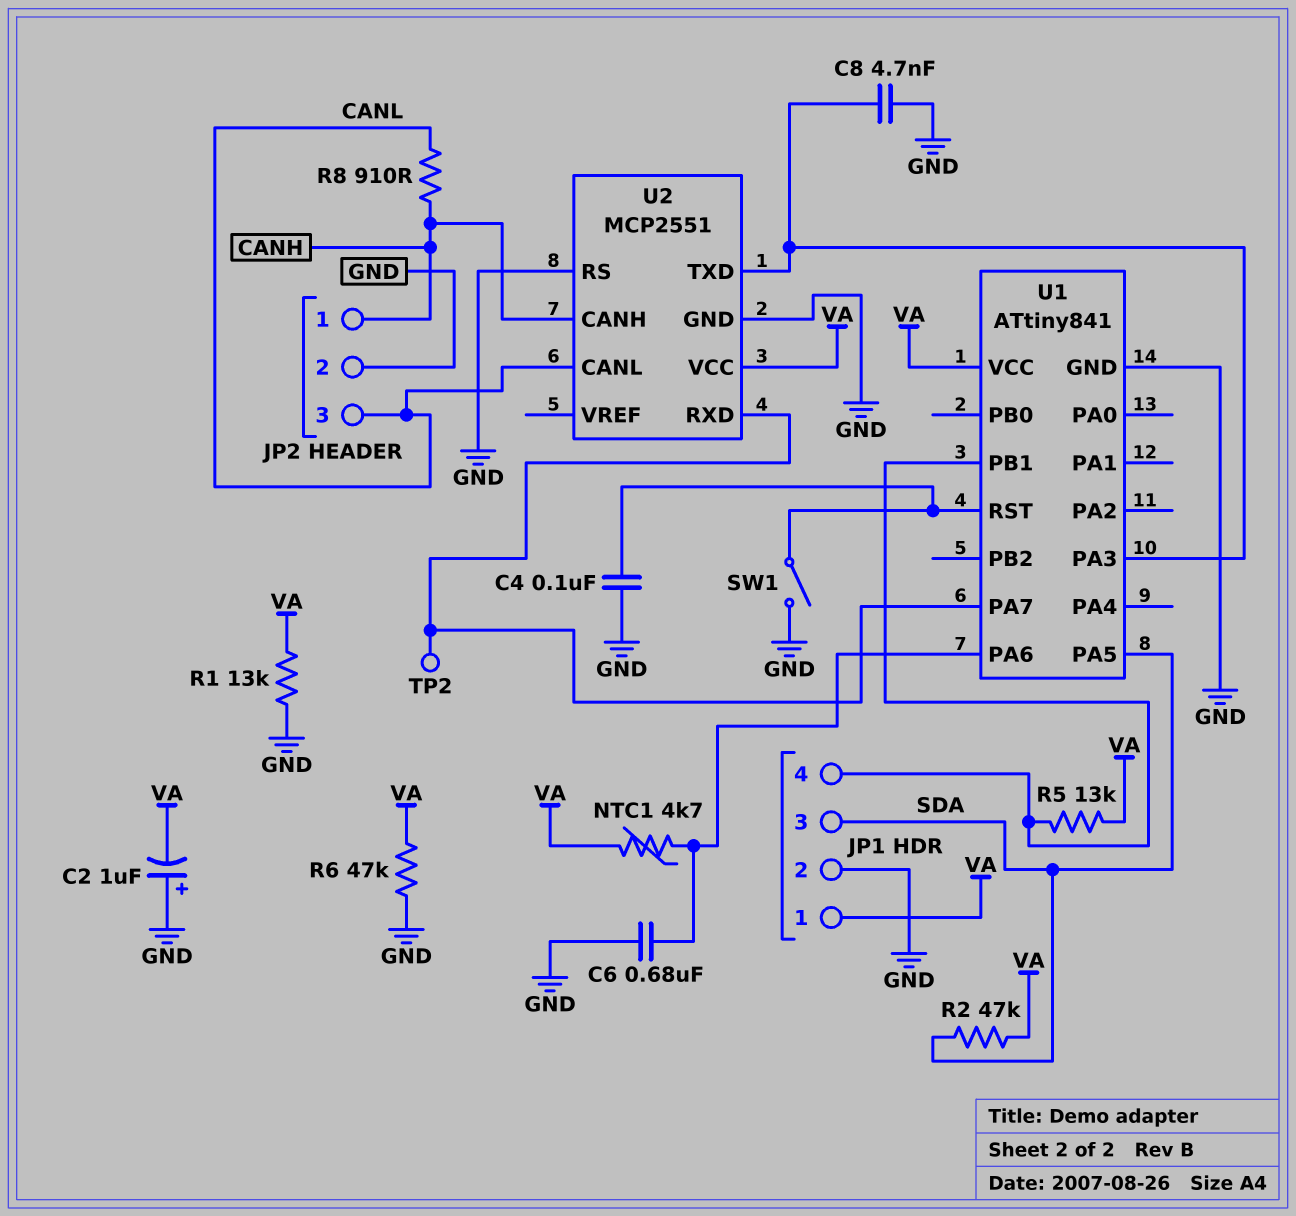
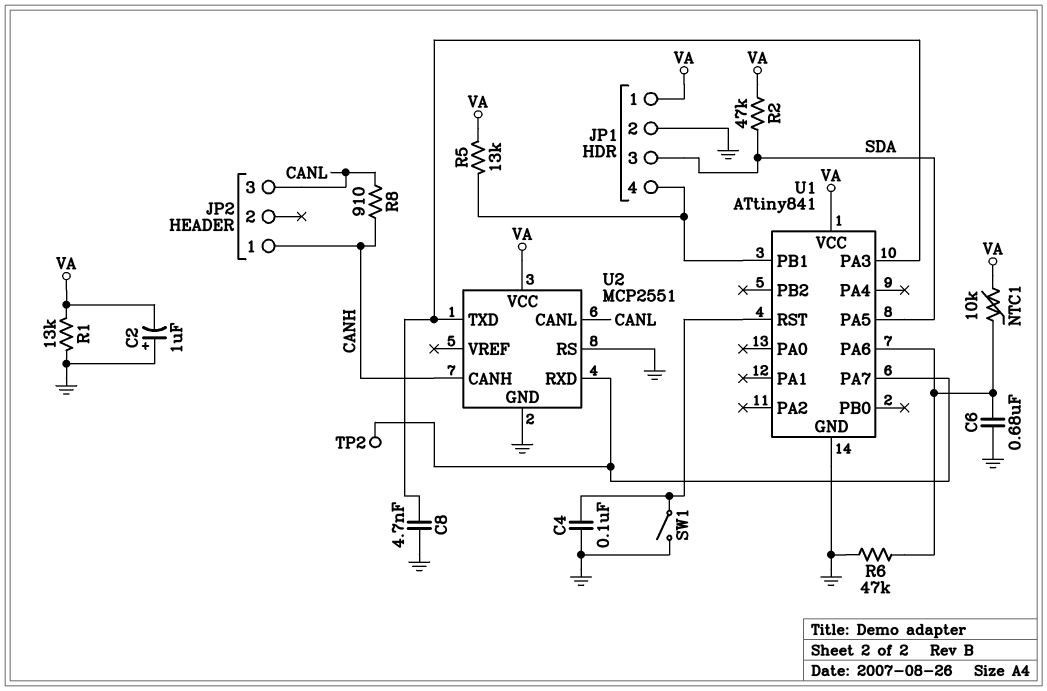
JP2 pin 2: GND -> none
NTC1: 4.7k (U1/PA6, VA) -> 10k (U1/PA6, VA)
R6: 47k (GND, VA) -> 47k (GND, U1/PA6)

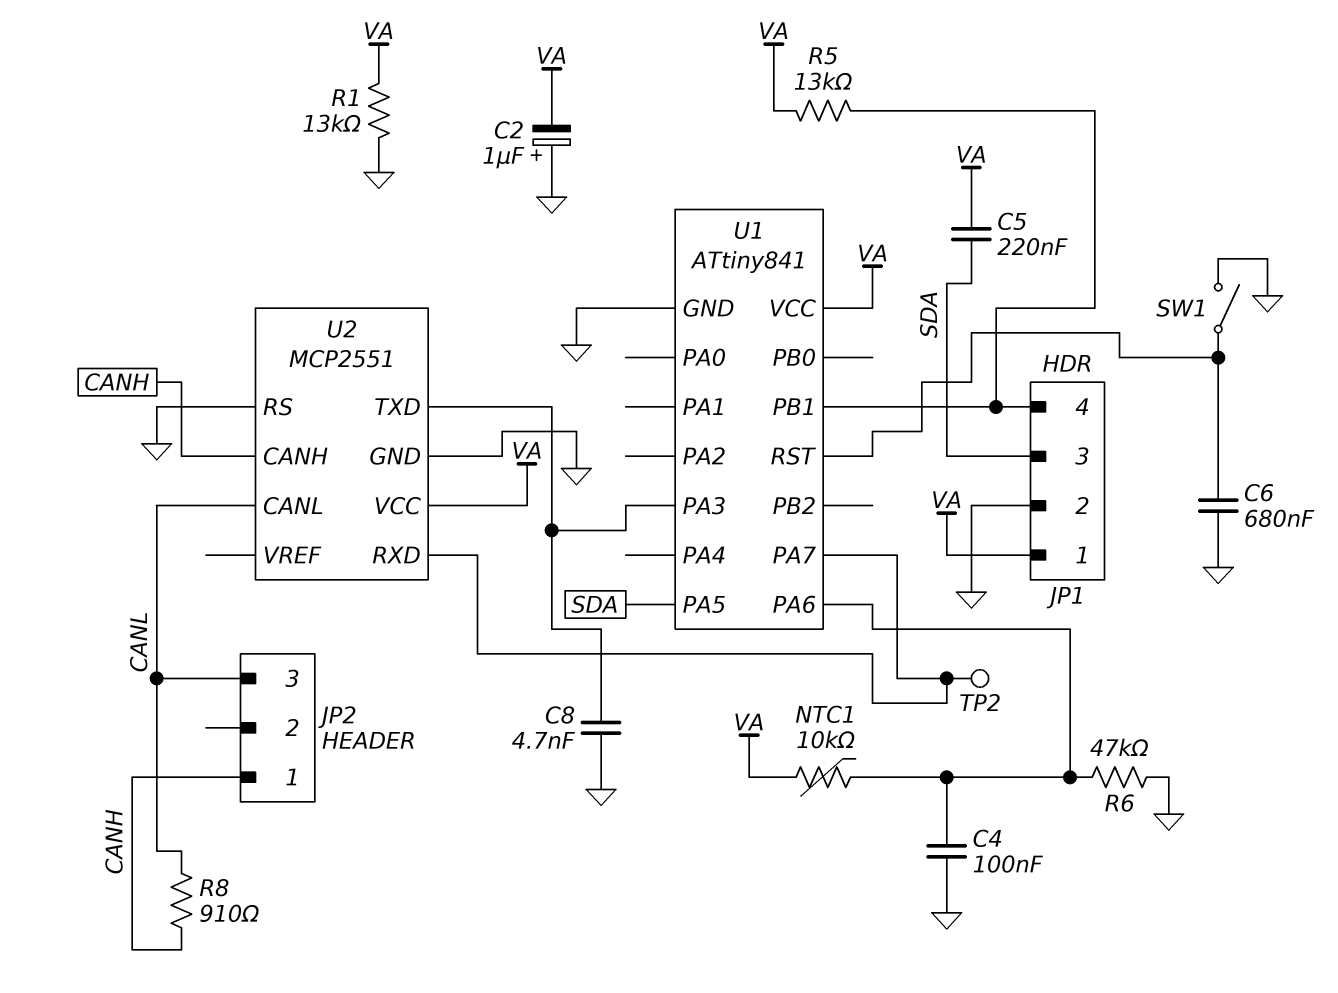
C4: 100nF (GND, U1/RST) -> 100nF (GND, U1/PA6)
C5: none -> 220nF (SDA, VA)
C6: 680nF (GND, U1/PA6) -> 680nF (GND, U1/RST)
R2: 47k (SDA, VA) -> none

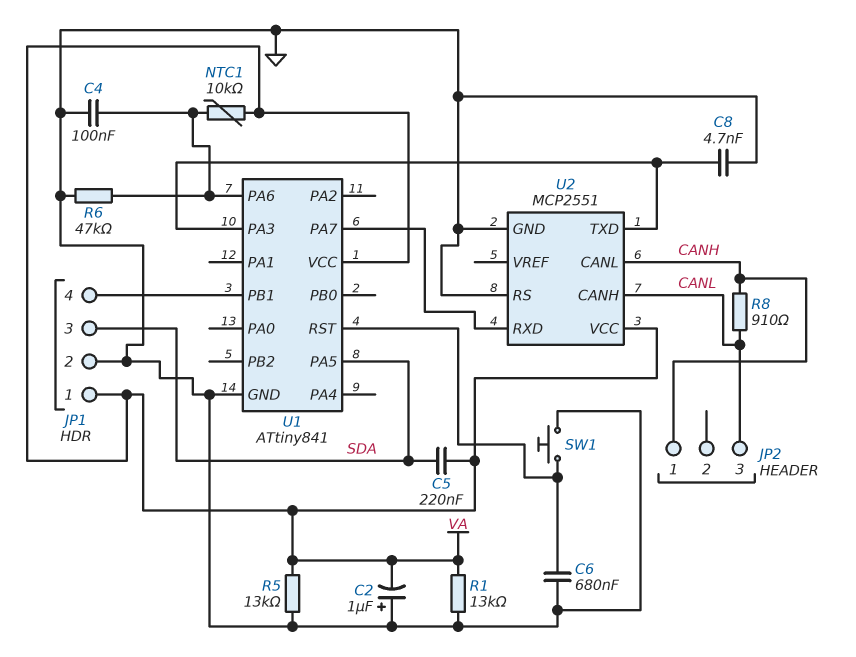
R5: 13k (JP1/4, VA) -> 13k (GND, VA)
SW1: switch (GND, U1/RST) -> button (GND, U1/RST)
TP2: test point (U1/PA7) -> none
U2 pin CANH: CANH -> CANL
U2 pin CANL: CANL -> CANH

